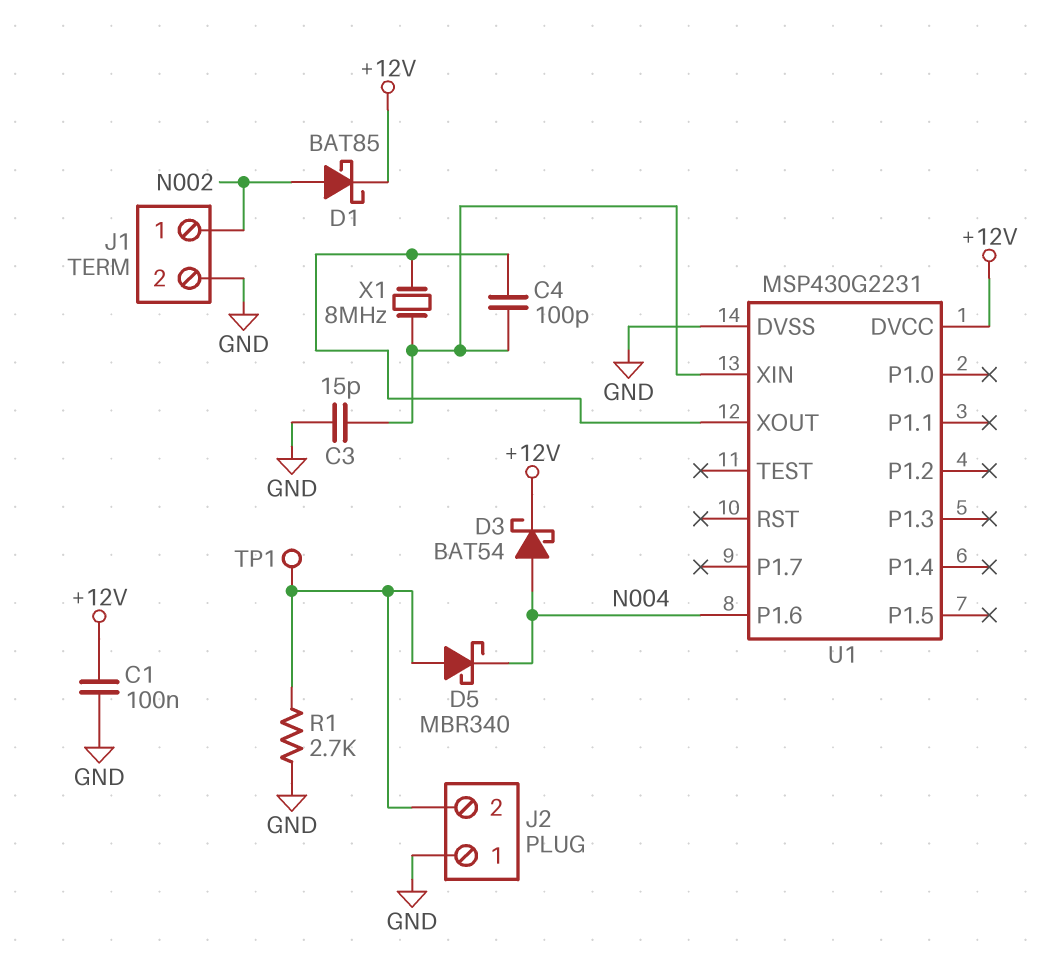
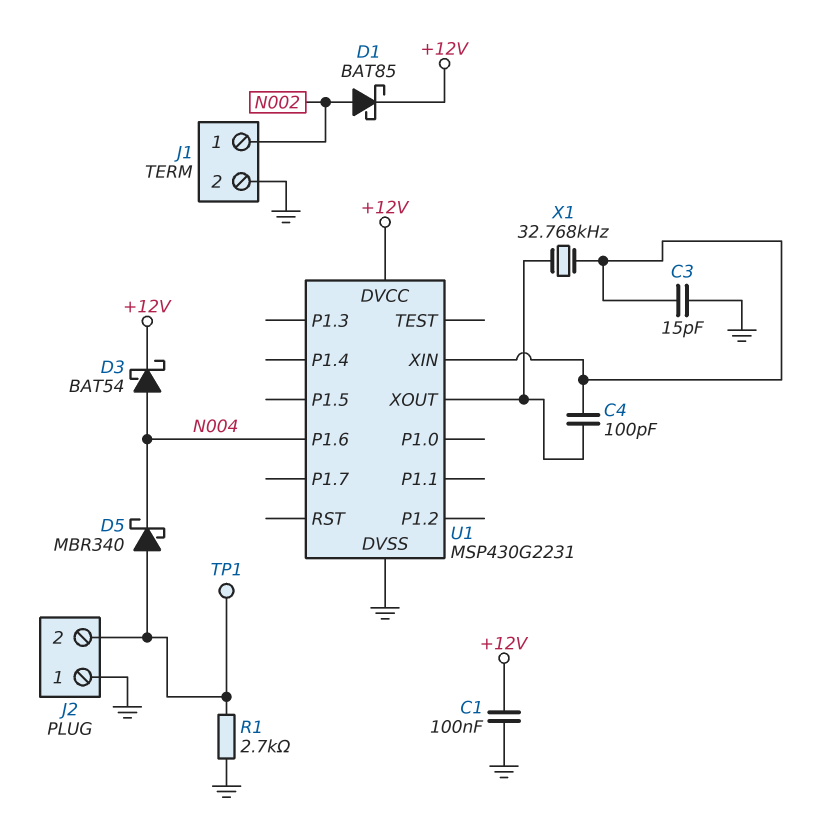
X1: 8MHz (U1/XIN, U1/XOUT) -> 32.768kHz (U1/XIN, U1/XOUT)

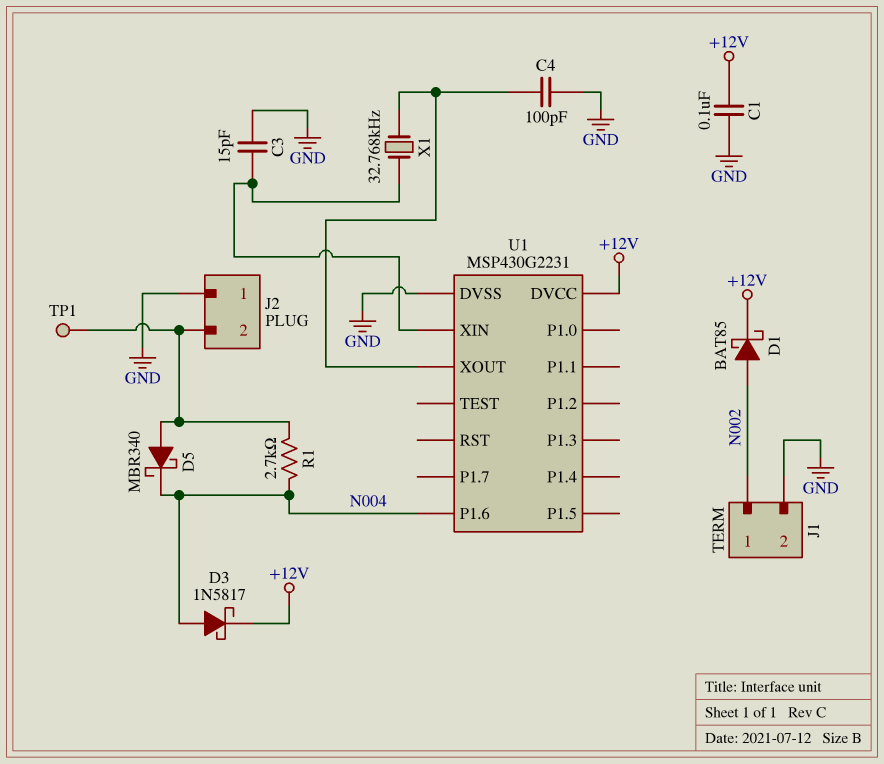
C4: 100pF (U1/XIN, U1/XOUT) -> 100pF (GND, U1/XOUT)
D3: schottky BAT54 (A N004, K +12V) -> schottky 1N5817 (A N004, K +12V)
R1: 2.7k (GND, J2/2) -> 2.7k (J2/2, N004)

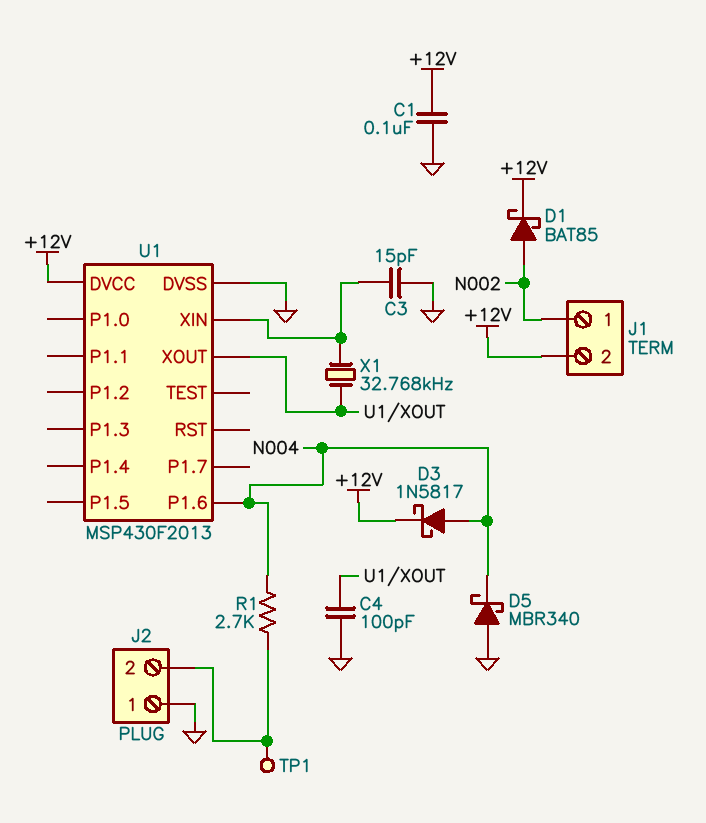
D5: schottky MBR340 (A J2/2, K N004) -> schottky MBR340 (A GND, K N004)
J1 pin 2: GND -> +12V
U1: MSP430G2231 -> MSP430F2013

